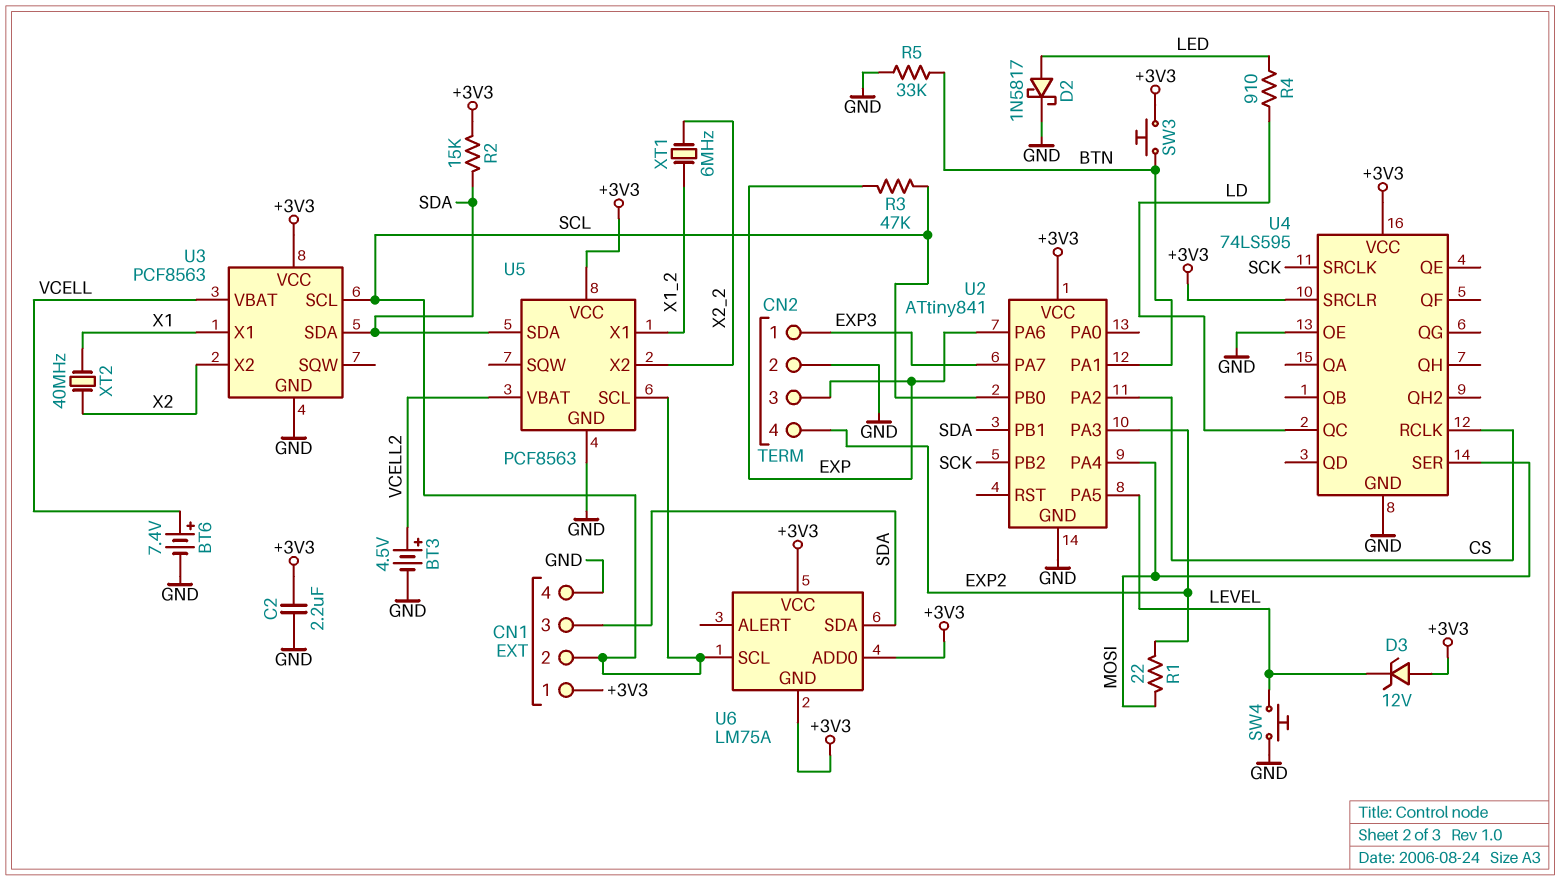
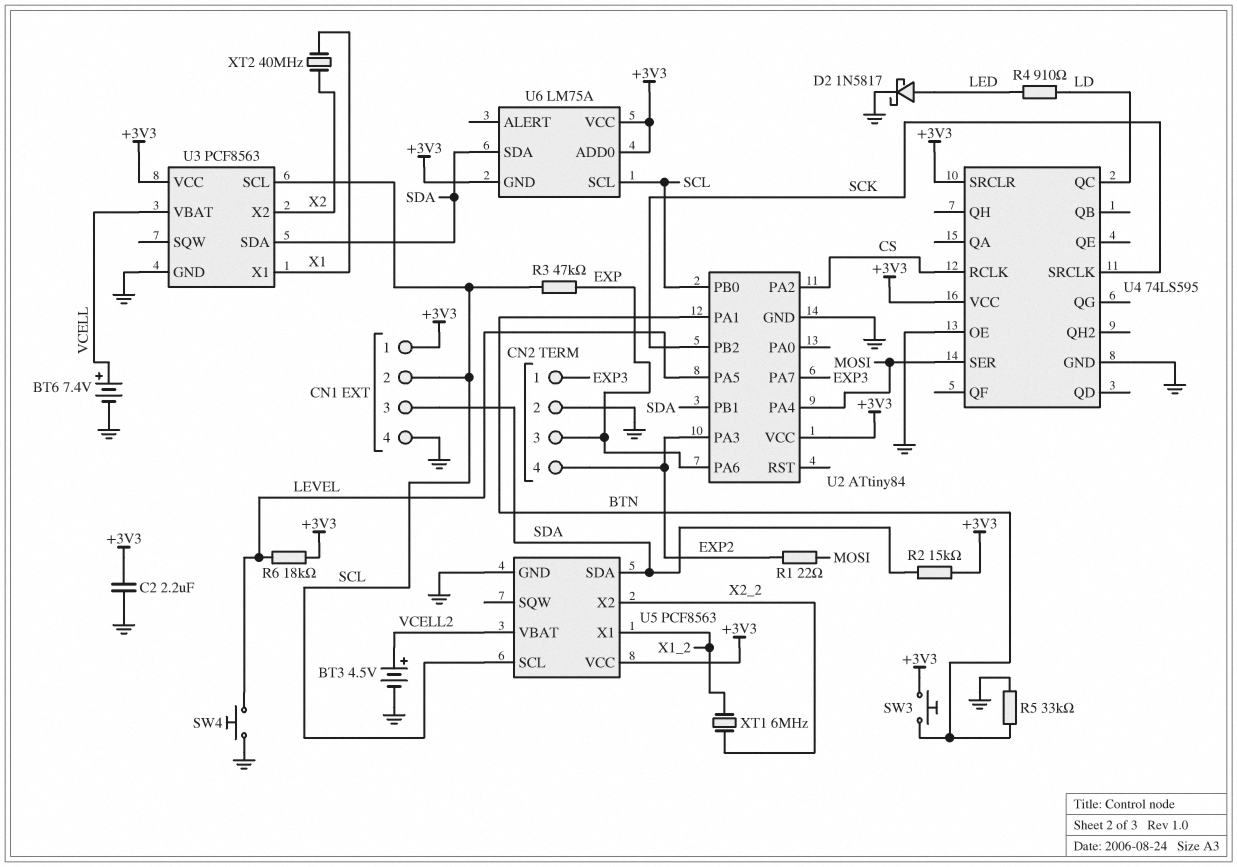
D3: zener 12V (A +3V3, K LEVEL) -> none
R6: none -> 18k (+3V3, LEVEL)
U2: ATtiny841 -> ATtiny84

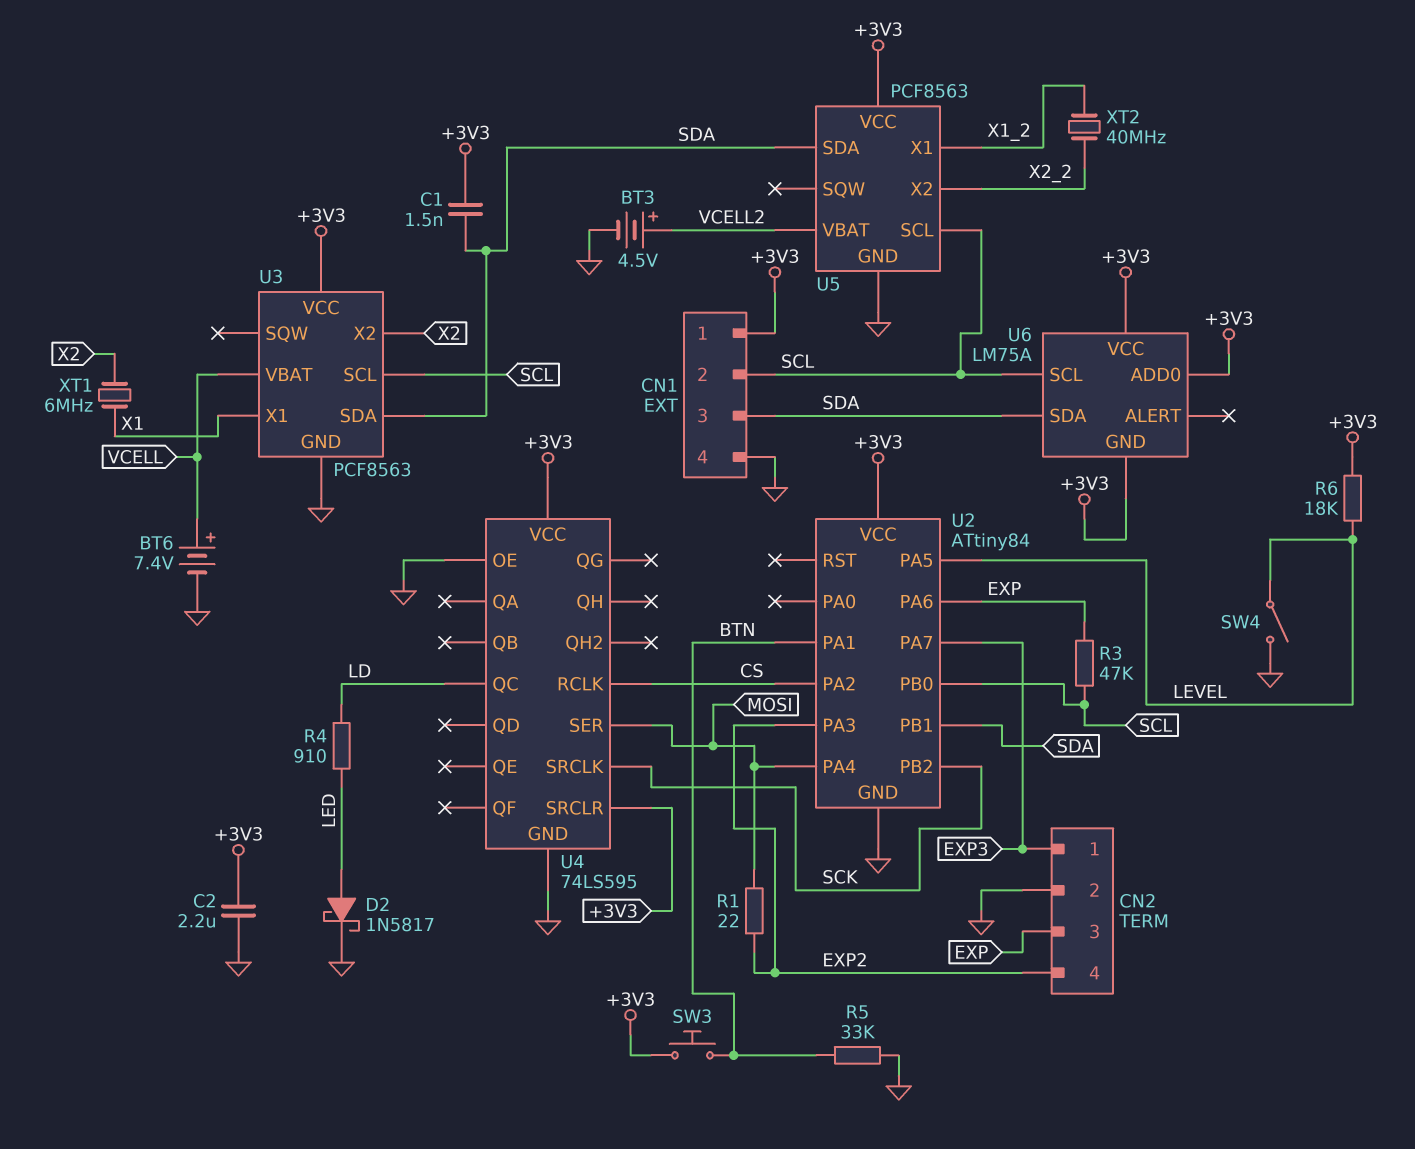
C1: none -> 1.5nF (+3V3, SDA)
R2: 15k (+3V3, SDA) -> none
SW4: button (GND, LEVEL) -> switch (GND, LEVEL)
XT1: 6MHz (X1_2, X2_2) -> 6MHz (X1, X2)
XT2: 40MHz (X1, X2) -> 40MHz (X1_2, X2_2)

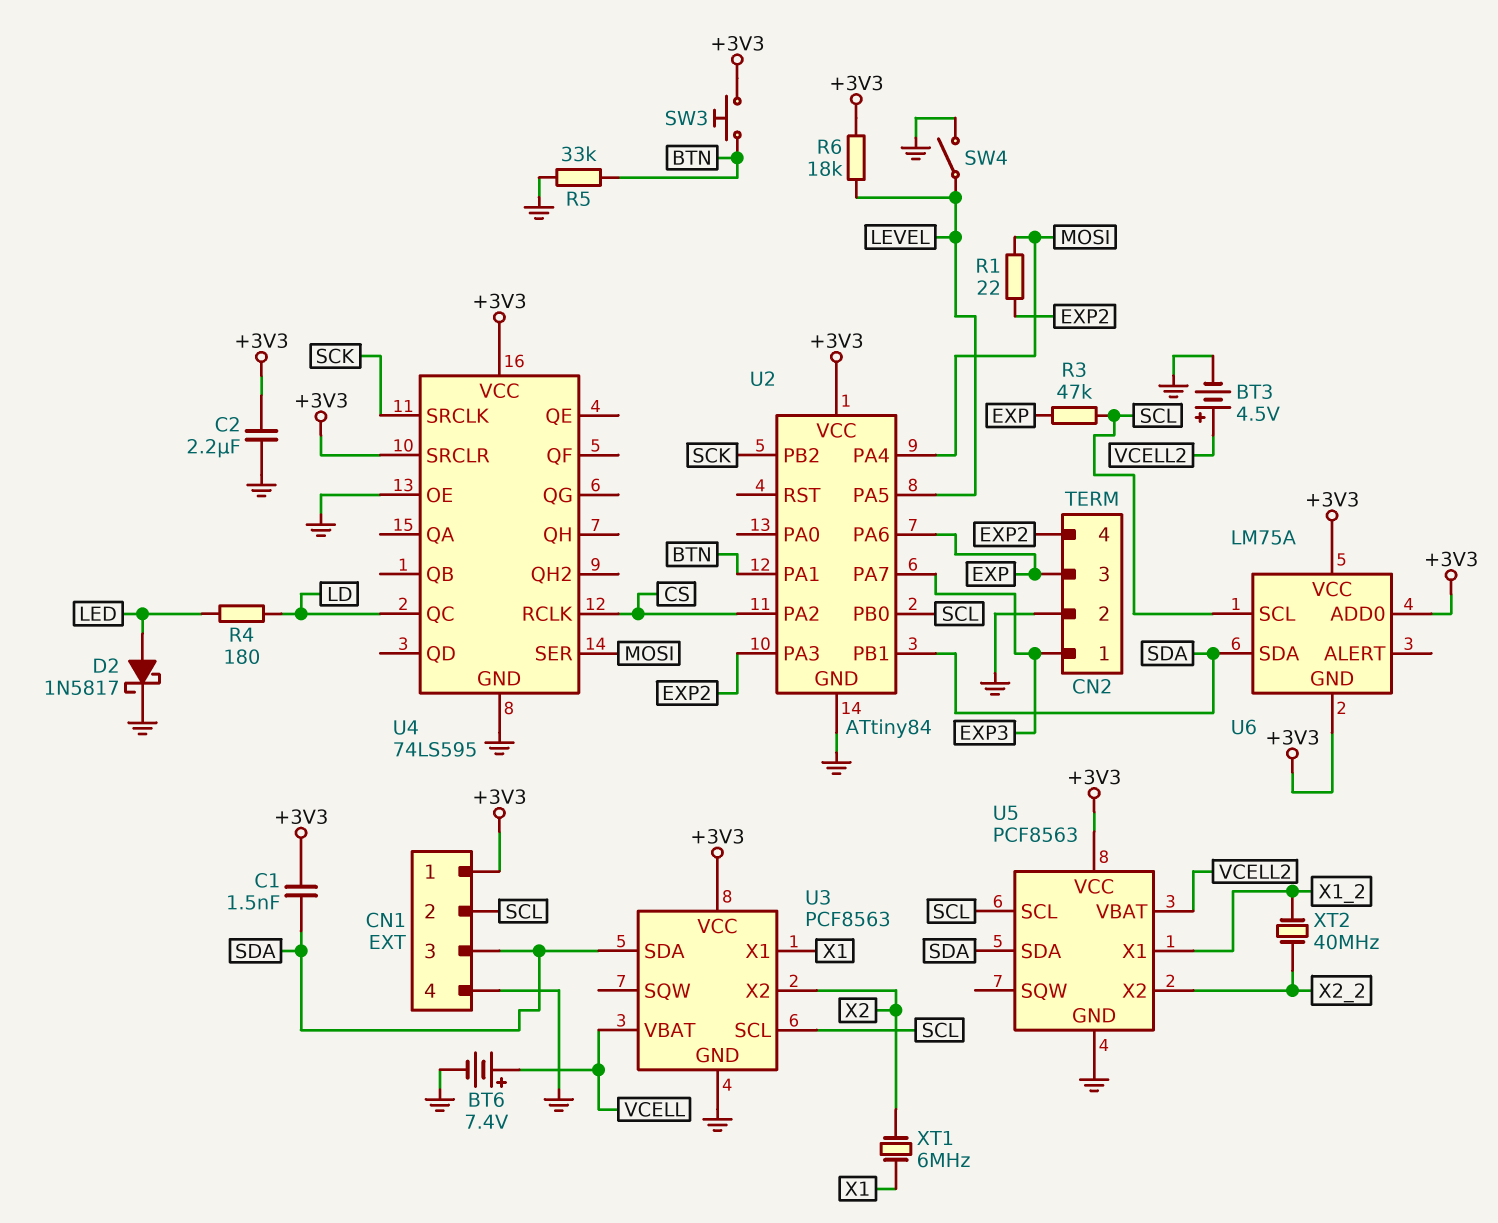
R4: 910 (LD, LED) -> 180 (LD, LED)

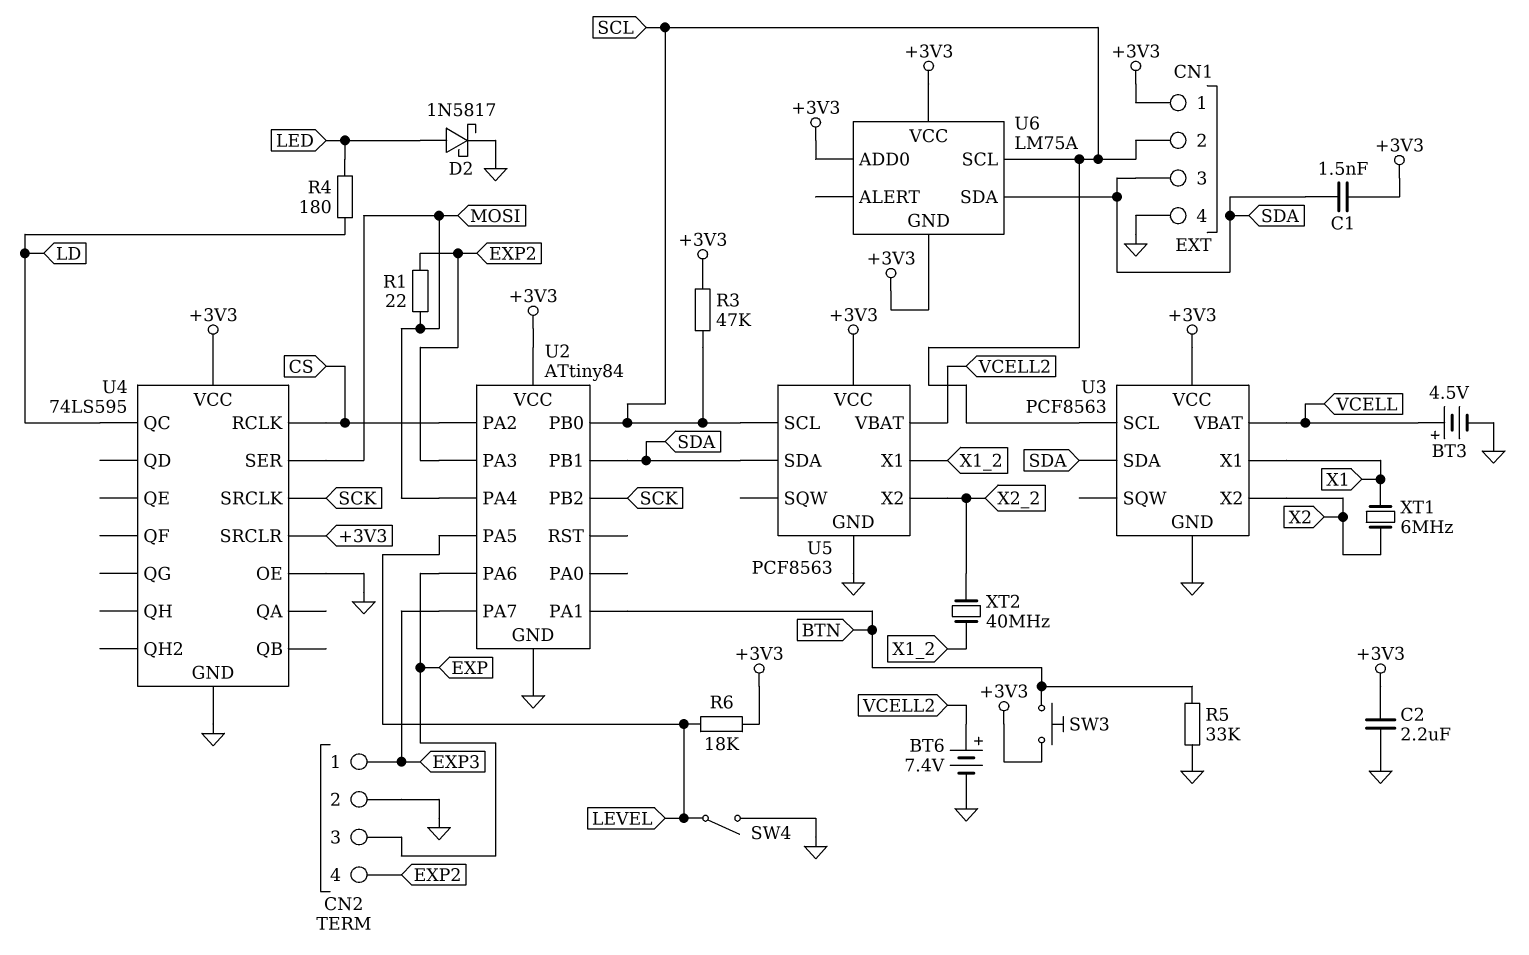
BT3: 4.5V (plus VCELL2, minus GND) -> 4.5V (plus VCELL, minus GND)
BT6: 7.4V (plus VCELL, minus GND) -> 7.4V (plus VCELL2, minus GND)
R3: 47k (EXP, SCL) -> 47k (+3V3, SCL)

